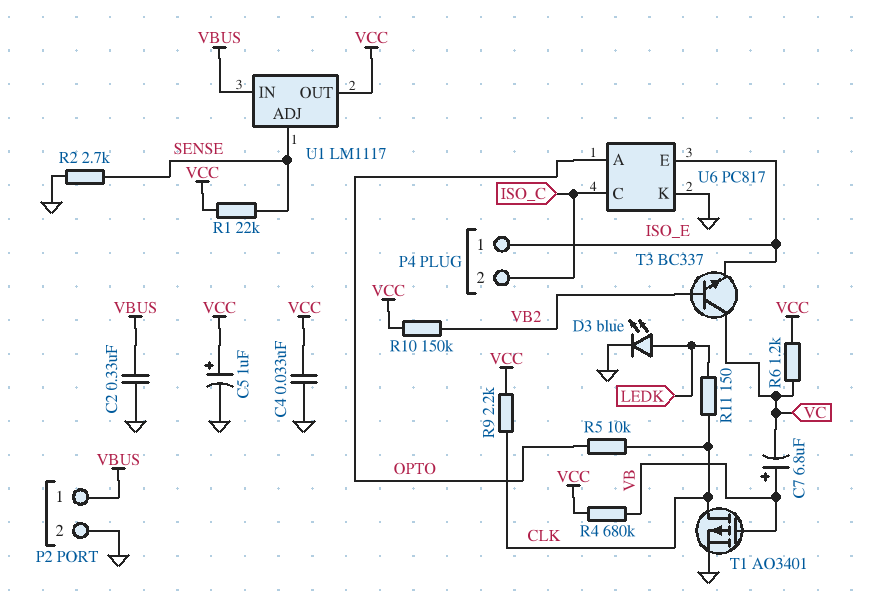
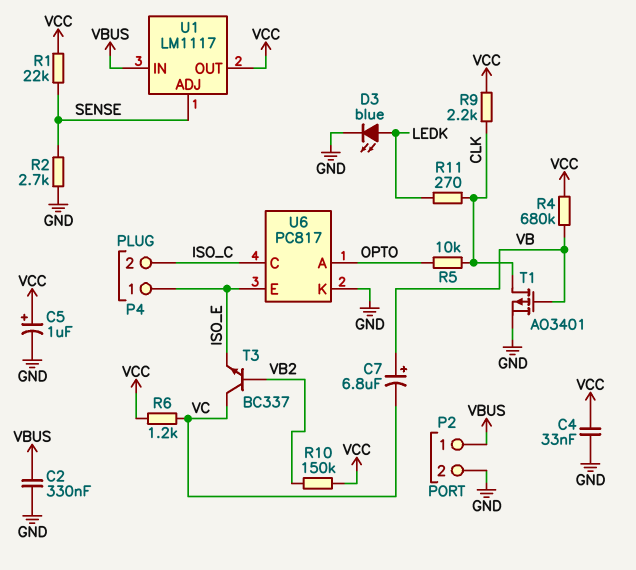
R11: 150 (CLK, LEDK) -> 270 (CLK, LEDK)

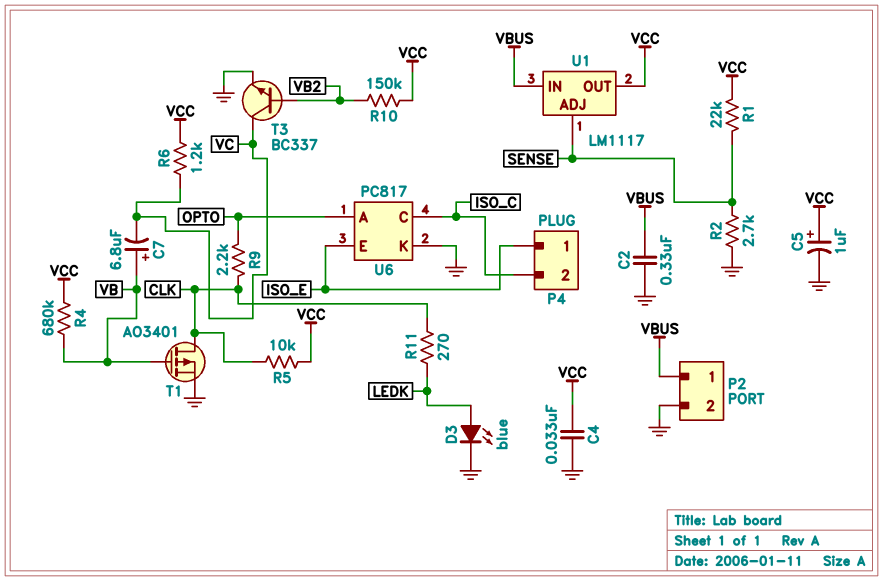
R5: 10k (CLK, OPTO) -> 10k (CLK, VCC)
R9: 2.2k (CLK, VCC) -> 2.2k (CLK, OPTO)
T3: NPN BC337 (B VB2, C VC, E ISO_E) -> NPN BC337 (B VB2, C VC, E GND)

